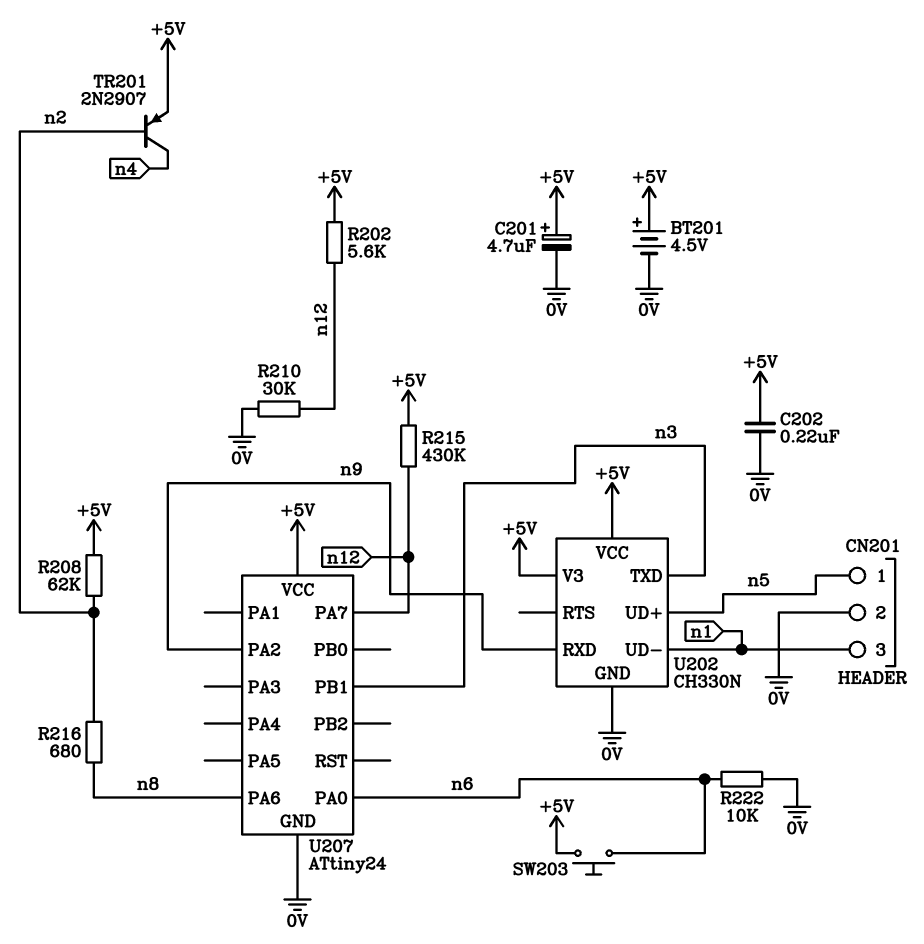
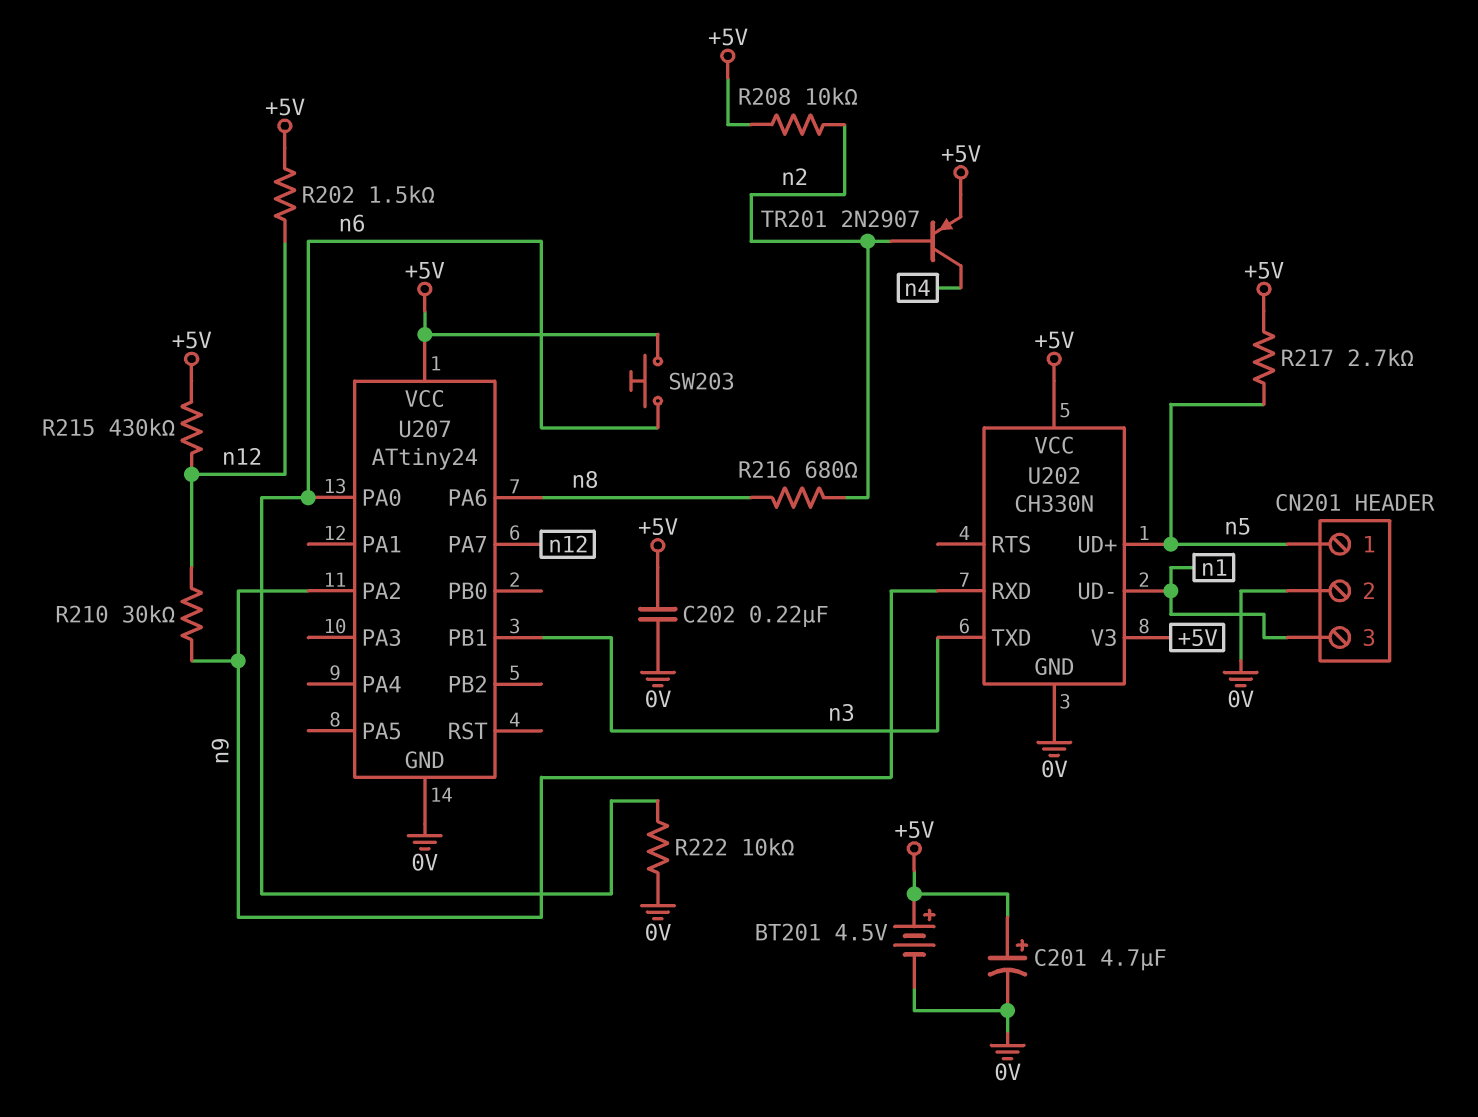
R202: 5.6k (+5V, n12) -> 1.5k (+5V, n12)
R208: 62k (+5V, n2) -> 10k (+5V, n2)
R210: 30k (0V, n12) -> 30k (n9, n12)
R217: none -> 2.7k (+5V, n5)

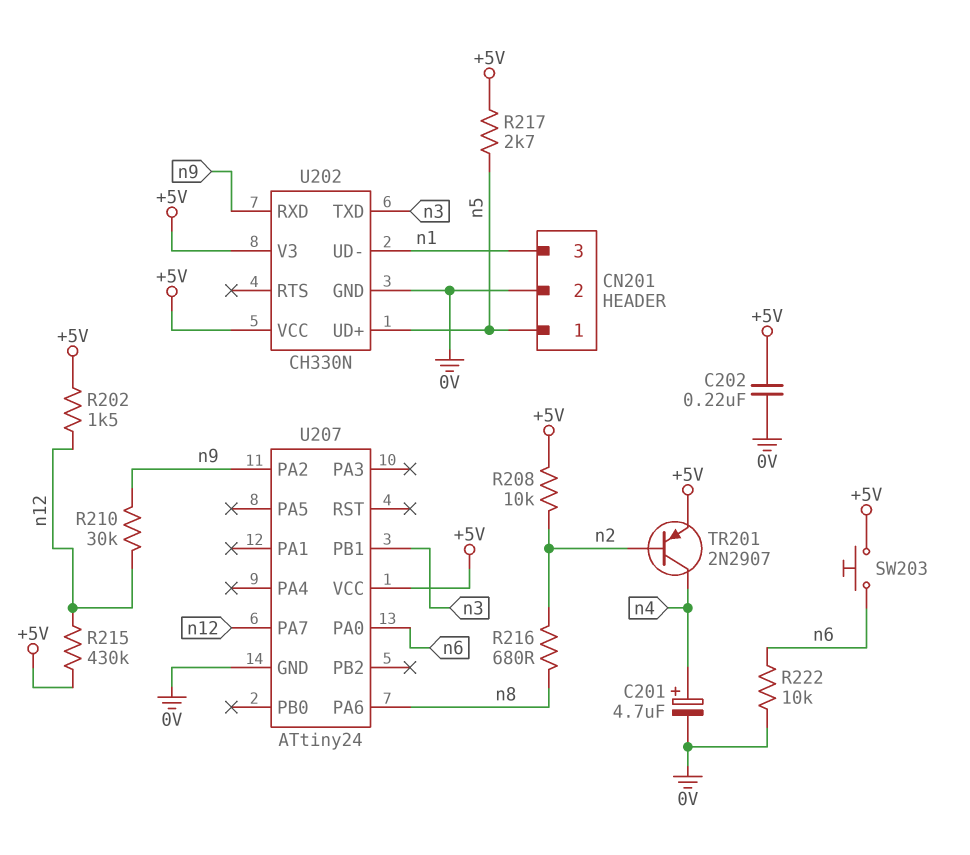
BT201: 4.5V (plus +5V, minus 0V) -> none
C201: 4.7uF (plus +5V, minus 0V) -> 4.7uF (plus n4, minus 0V)

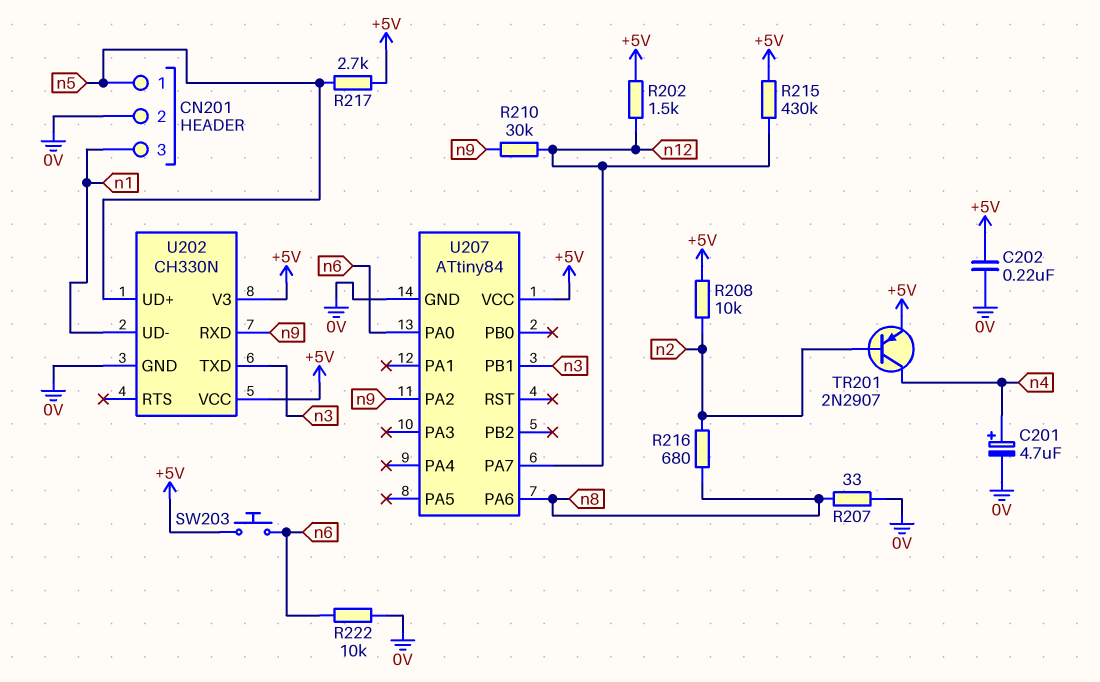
R207: none -> 33 (0V, n8)
U207: ATtiny24 -> ATtiny84

